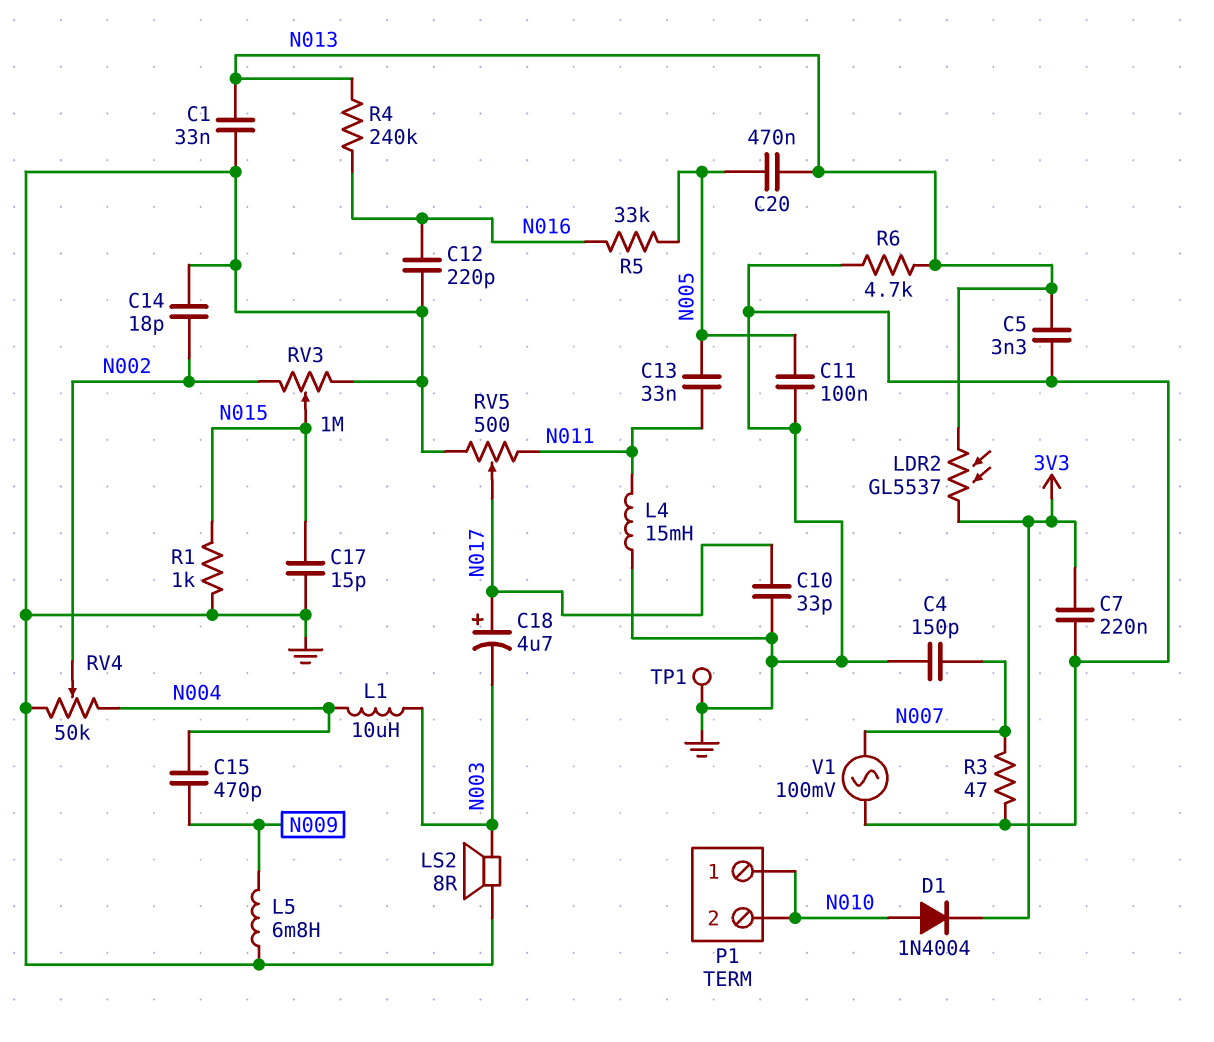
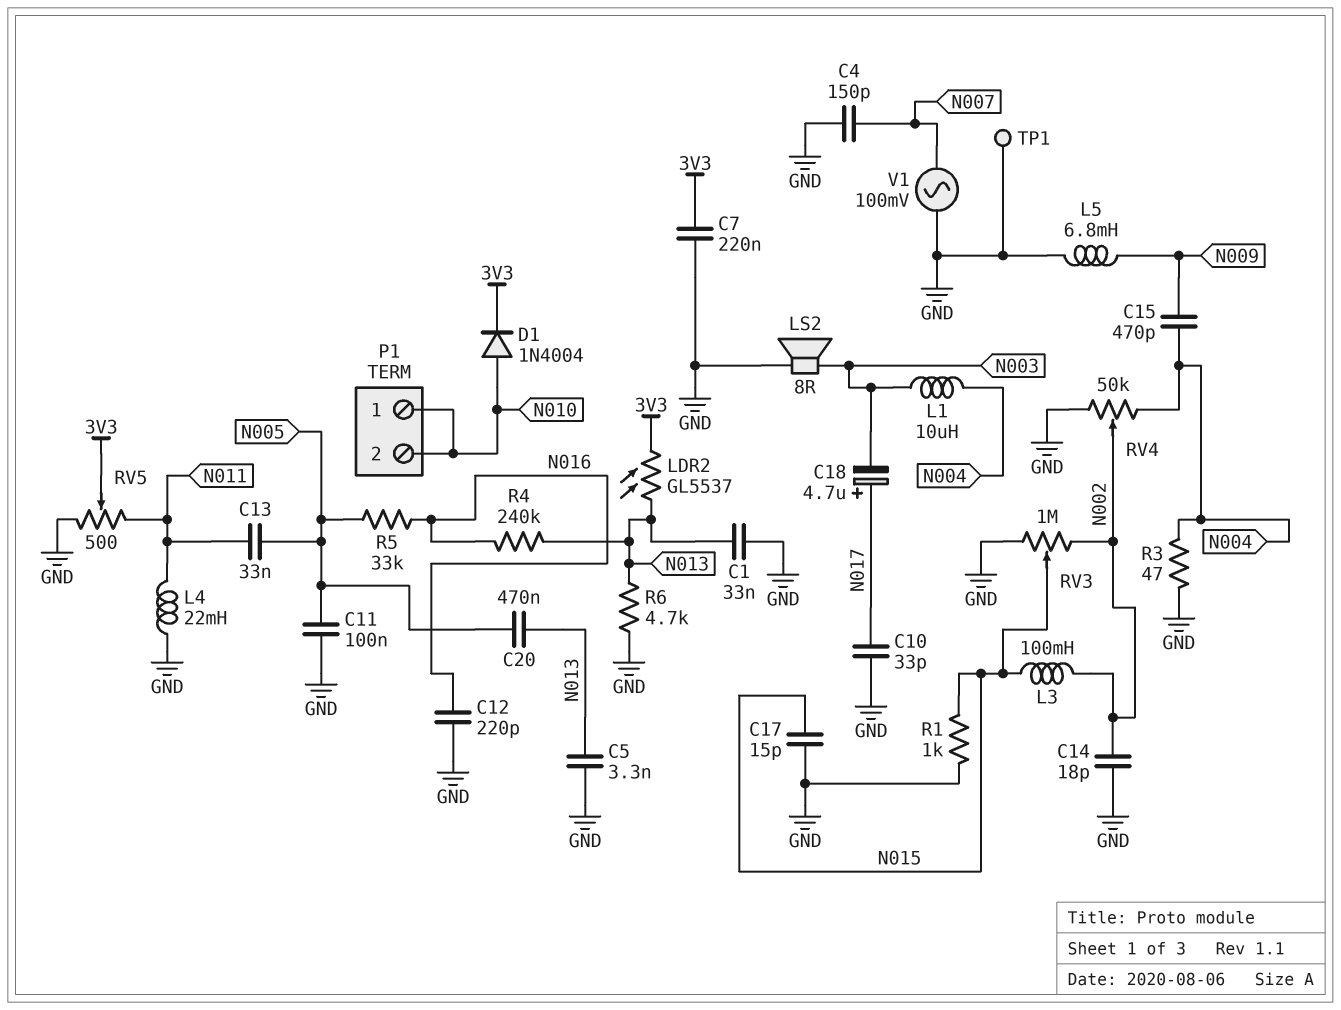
L3: none -> 100mH (N002, N015)
L4: 15mH (GND, N011) -> 22mH (GND, N011)
R3: 47 (GND, N007) -> 47 (GND, N004)
RV5: 500 (GND, N011, wiper N017) -> 500 (GND, N011, wiper 3V3)

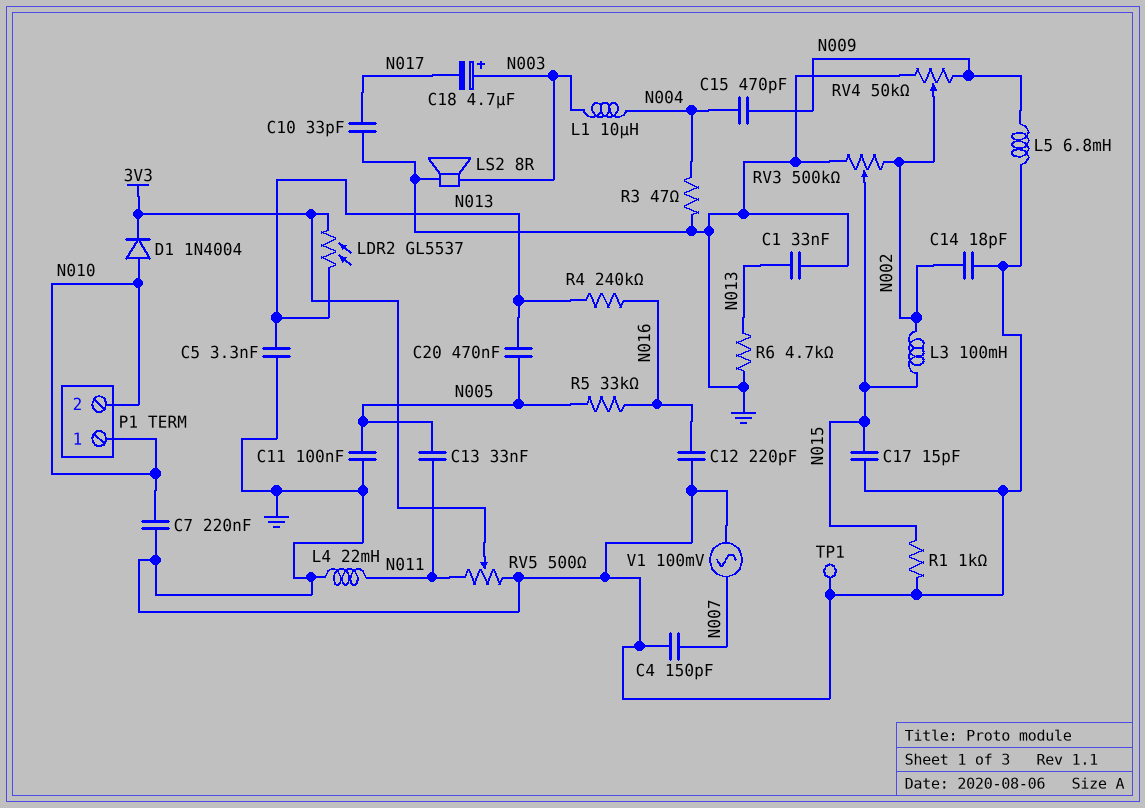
C7: 220nF (3V3, GND) -> 220nF (GND, N010)
C18: 4.7uF (plus N017, minus N003) -> 4.7uF (plus N003, minus N017)
RV3: 1M (GND, N002, wiper N015) -> 500k (GND, N002, wiper N015)
RV4: 50k (GND, N004, wiper N002) -> 50k (GND, N009, wiper N002)

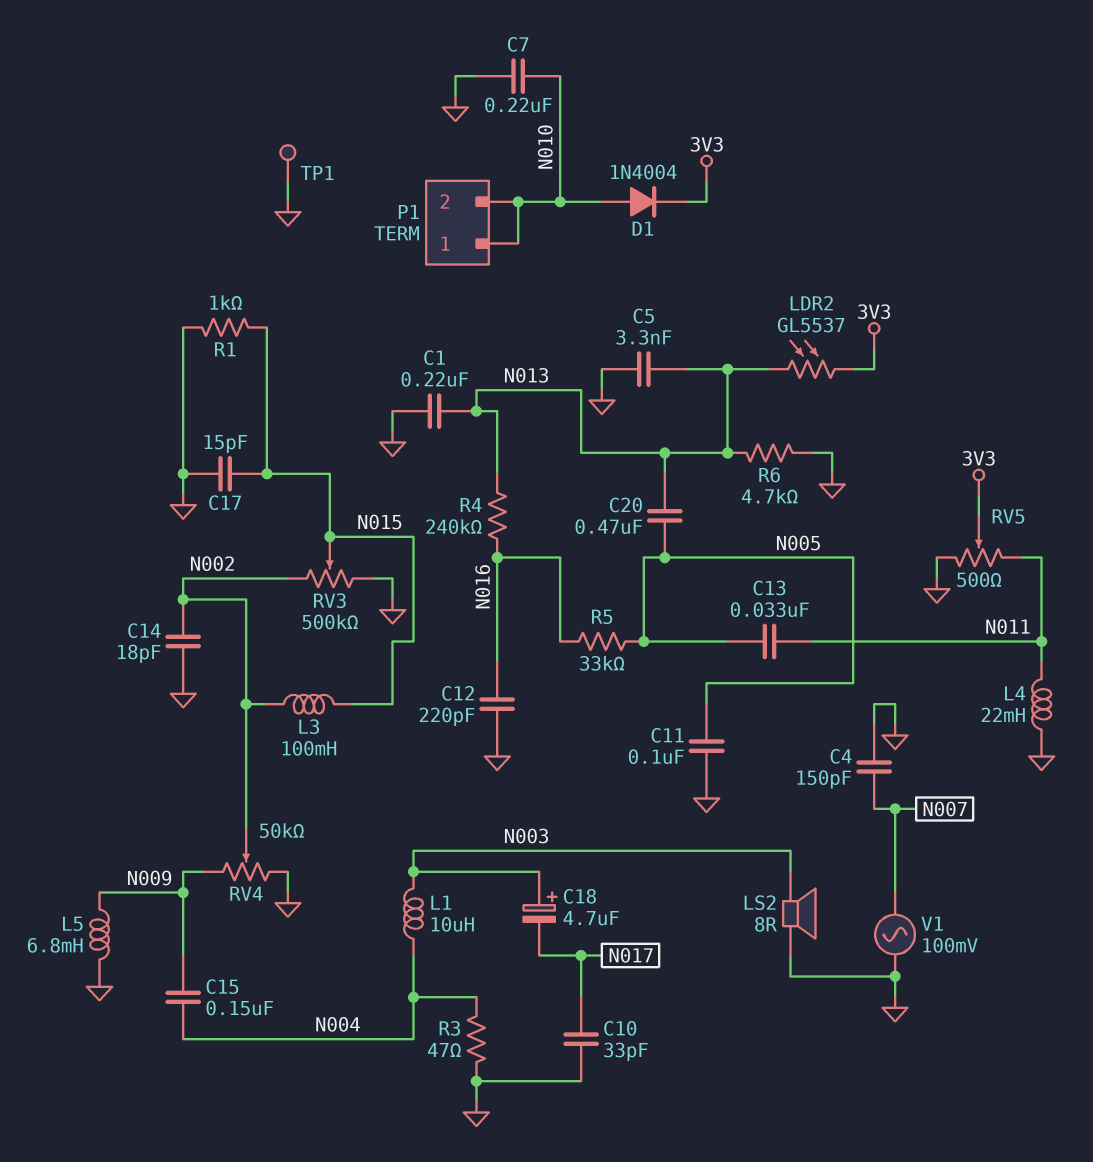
C1: 33nF (GND, N013) -> 220nF (GND, N013)
C15: 470pF (N004, N009) -> 150nF (N004, N009)

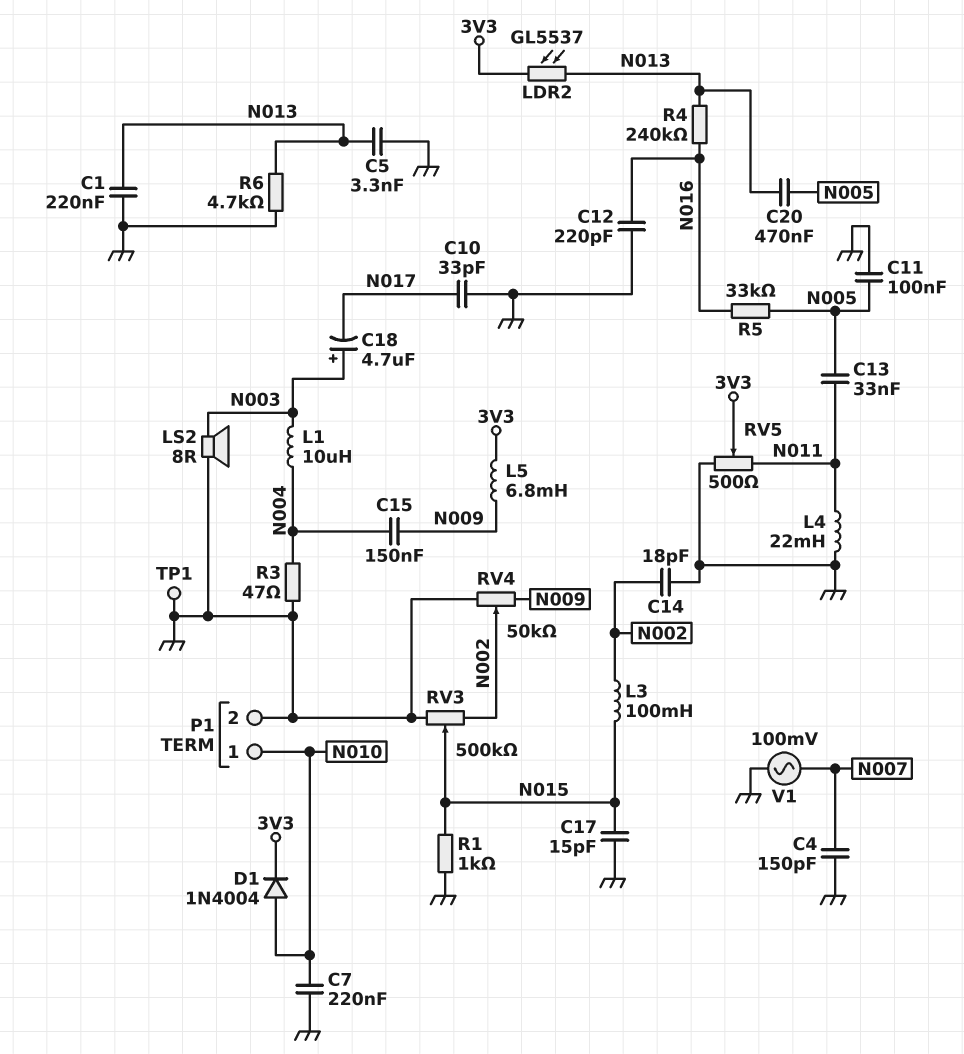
L5: 6.8mH (GND, N009) -> 6.8mH (3V3, N009)
P1 pin 2: N010 -> GND

